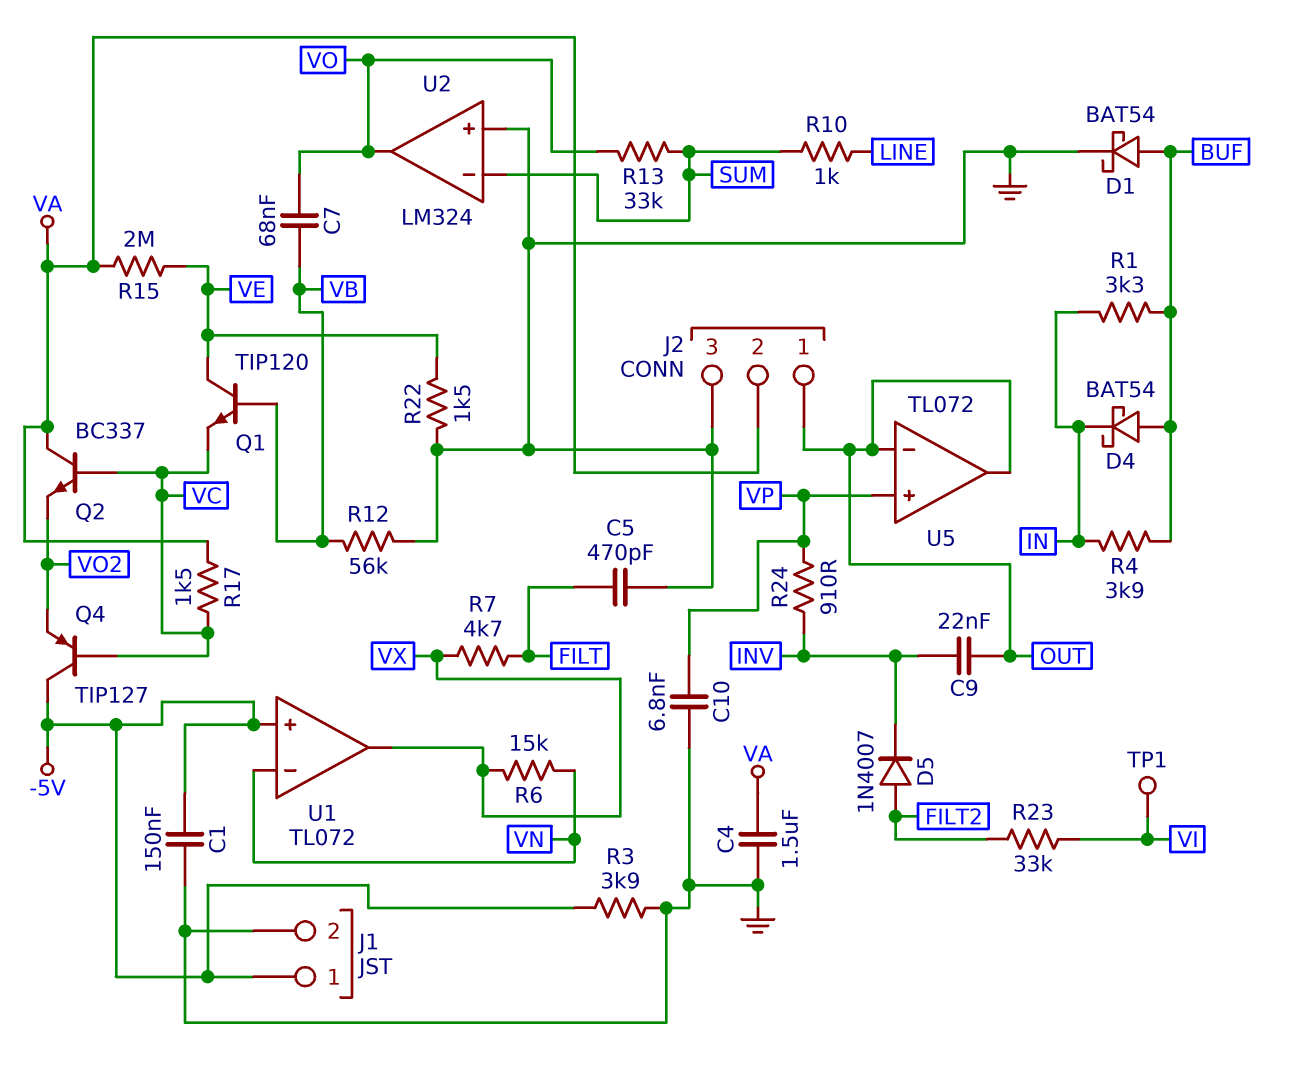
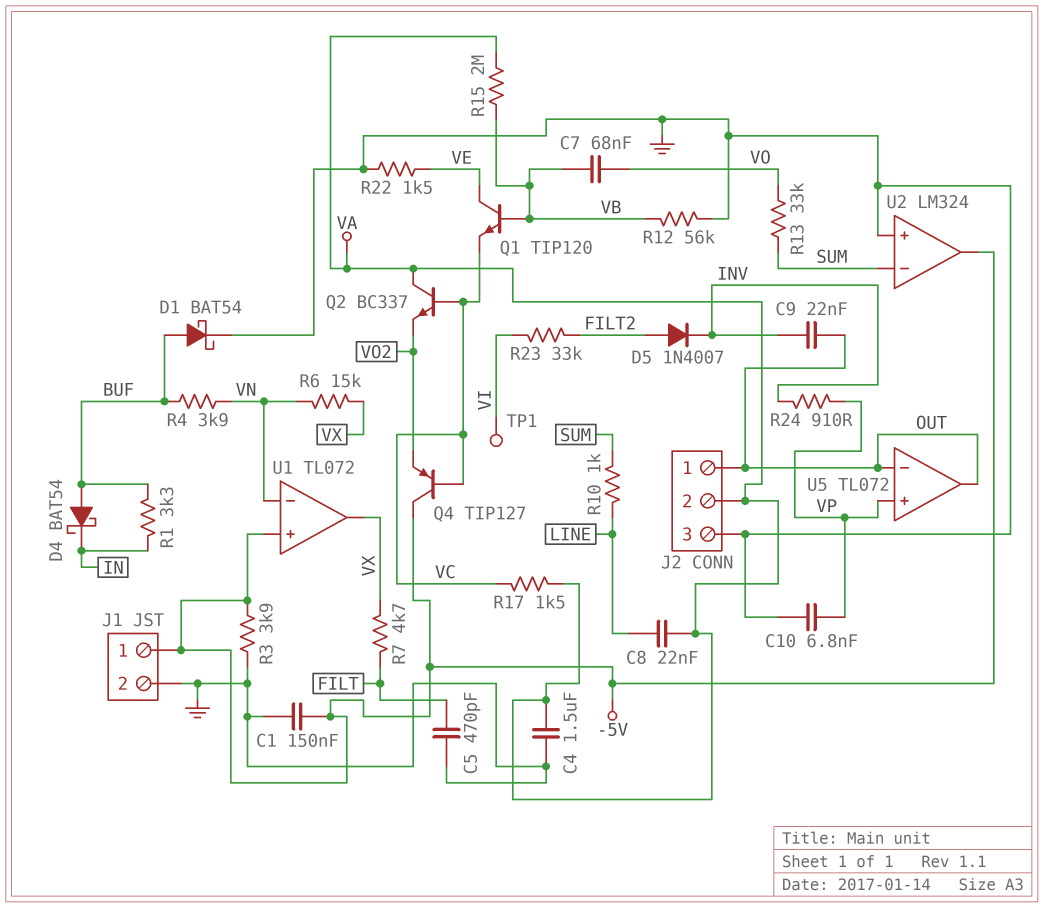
C8: none -> 22nF (LINE, VA)
R4: 3.9k (BUF, IN) -> 3.9k (BUF, VN)
R15: 2M (VA, VE) -> 2M (VA, VB)
U2 pin out: VO -> -5V

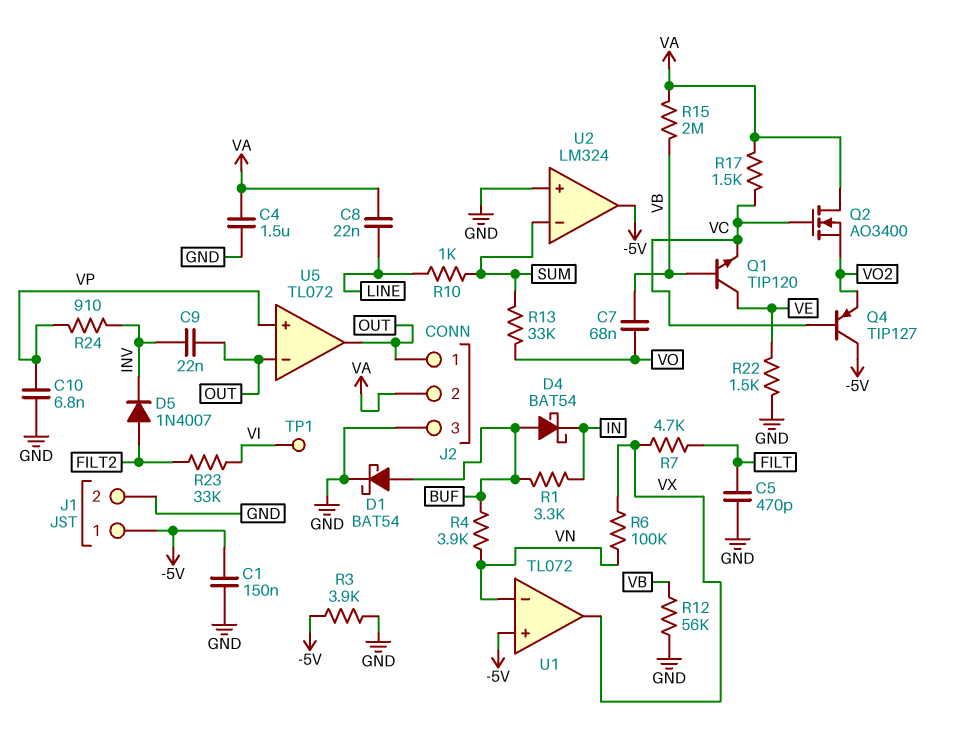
Q2: NPN BC337 (B VC, C VA, E VO2) -> NMOS AO3400 (G VC, D VA, S VO2)
R6: 15k (VN, VX) -> 100k (VN, VX)

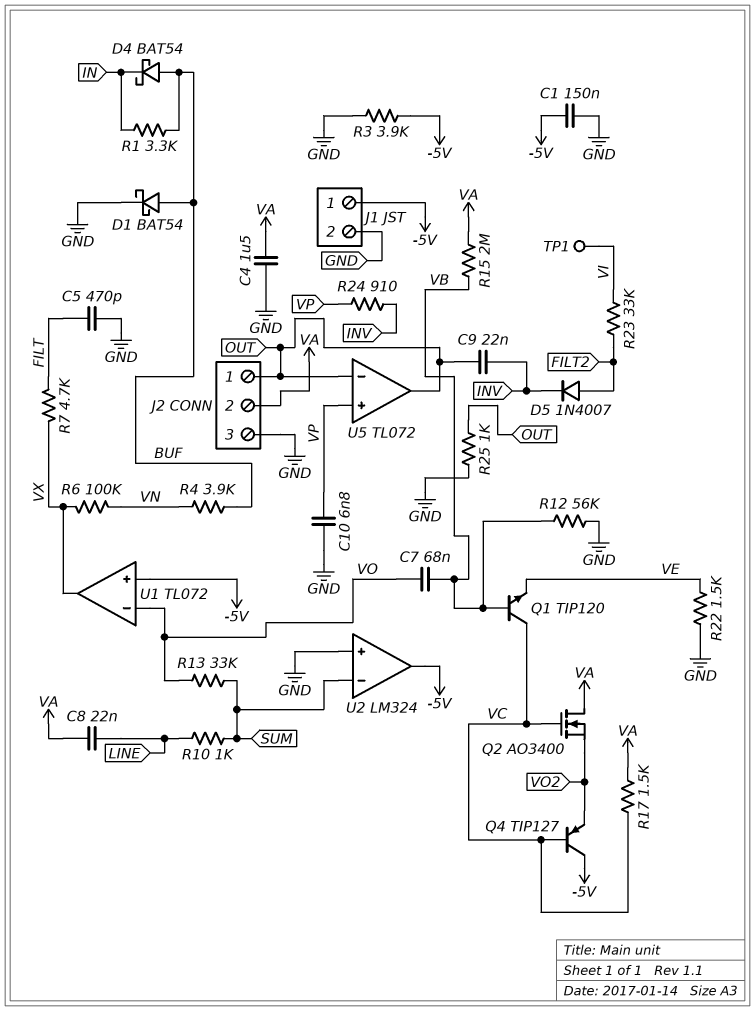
Q1: NPN TIP120 (B VB, C VE, E VC) -> NPN TIP120 (B VB, C VC, E VE)
R25: none -> 1k (GND, OUT)
U1 pin in-: VN -> VO

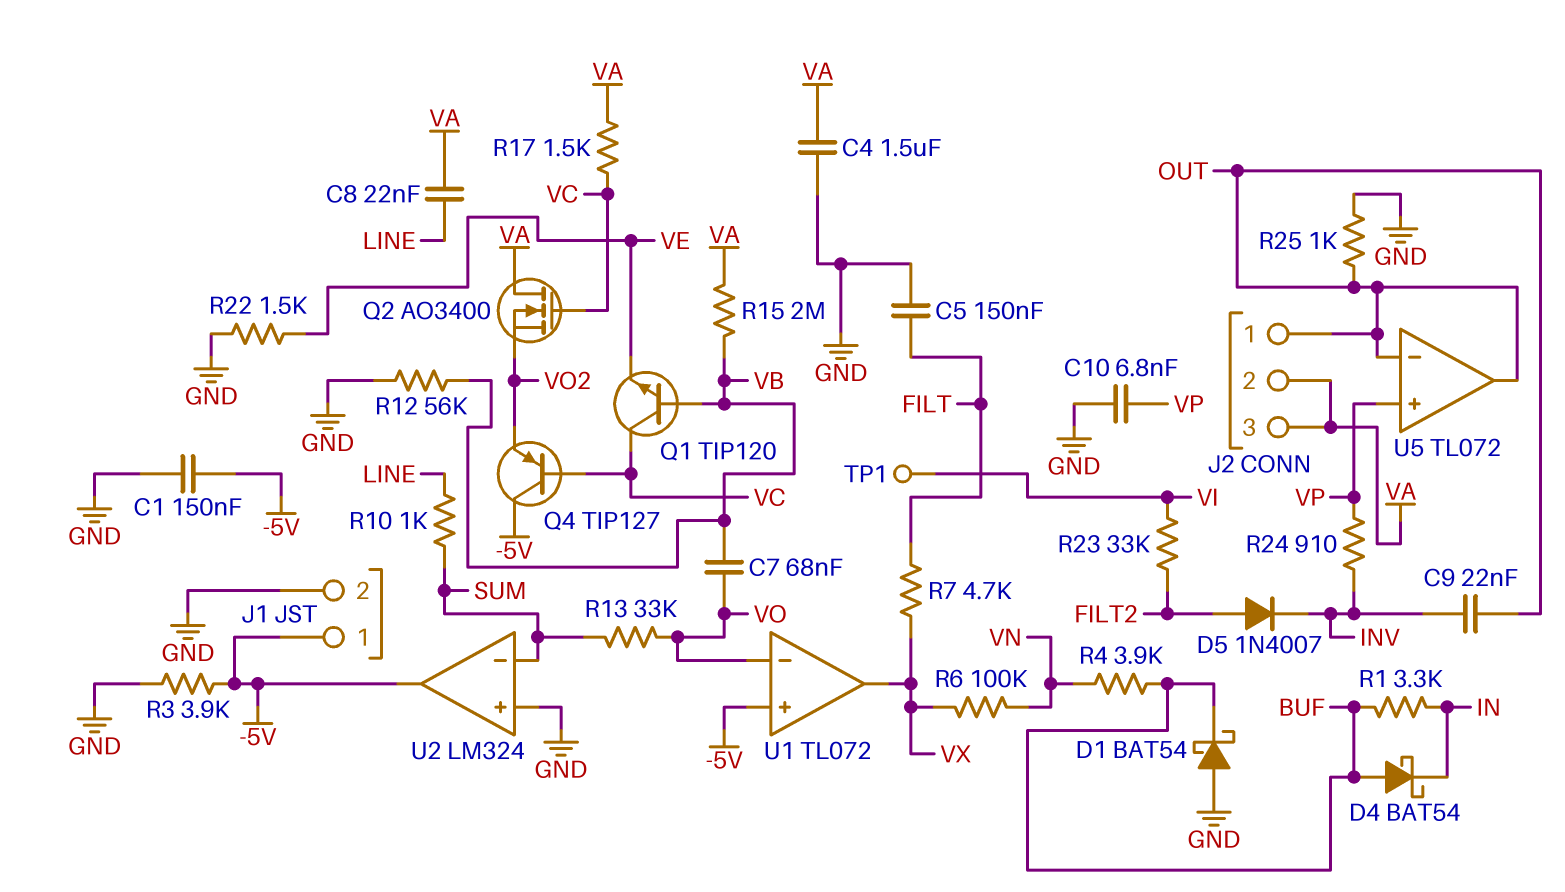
C5: 470pF (FILT, GND) -> 150nF (FILT, GND)
D1: schottky BAT54 (A BUF, K GND) -> schottky BAT54 (A GND, K BUF)
J2 pin 3: GND -> VA

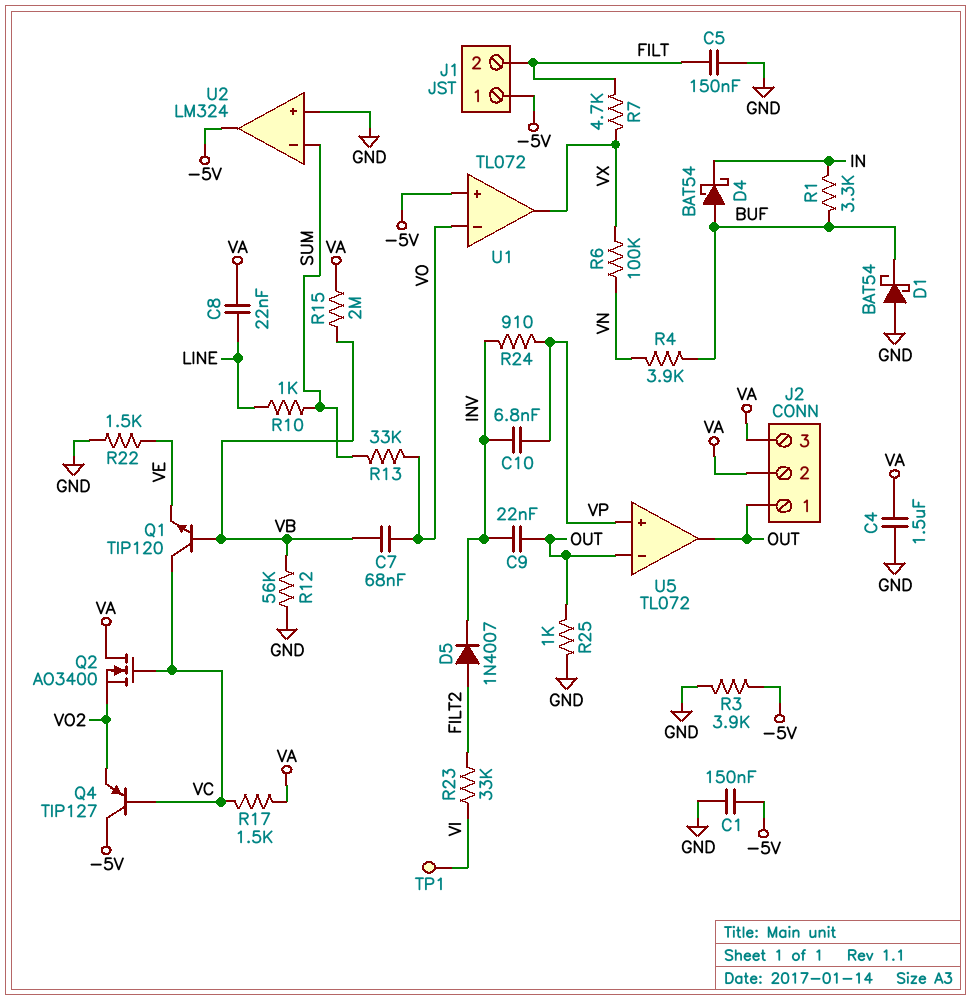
C10: 6.8nF (GND, VP) -> 6.8nF (INV, VP)
J1 pin 2: GND -> FILT

